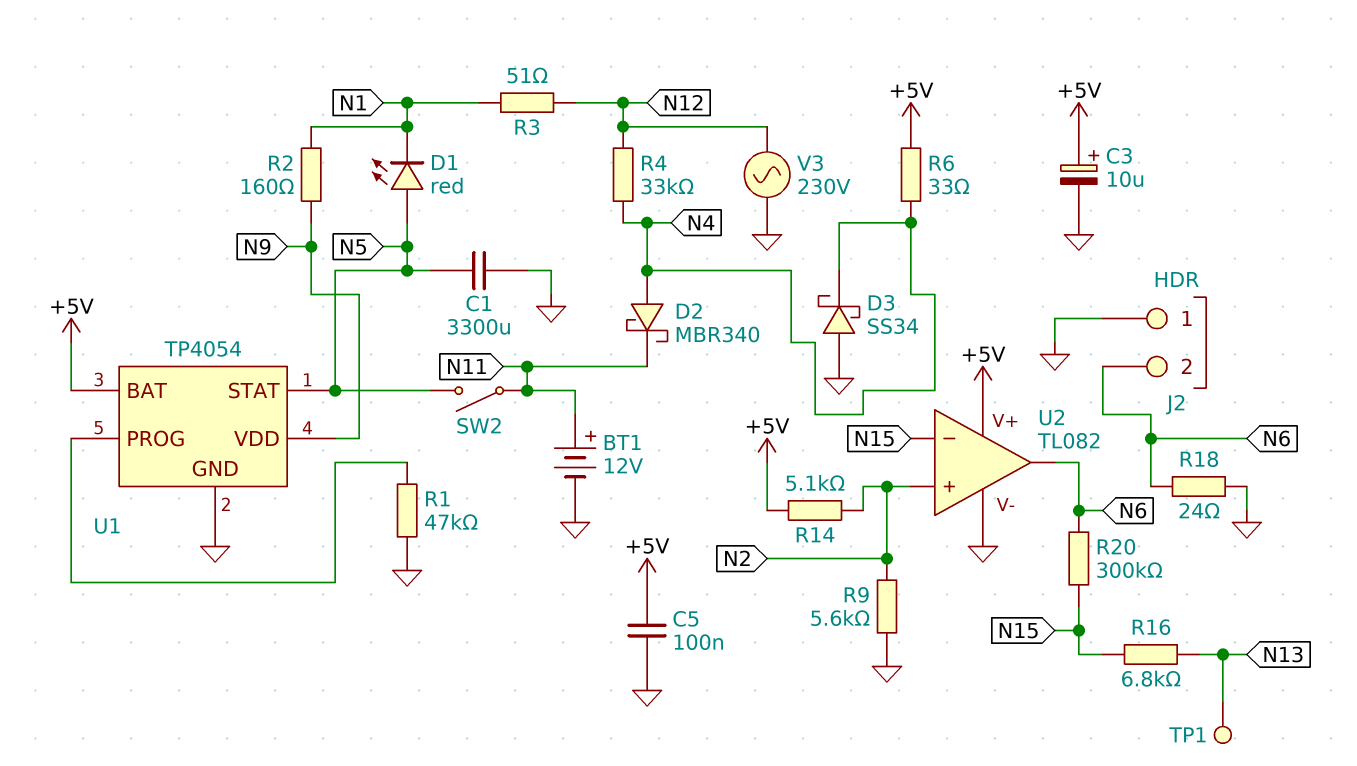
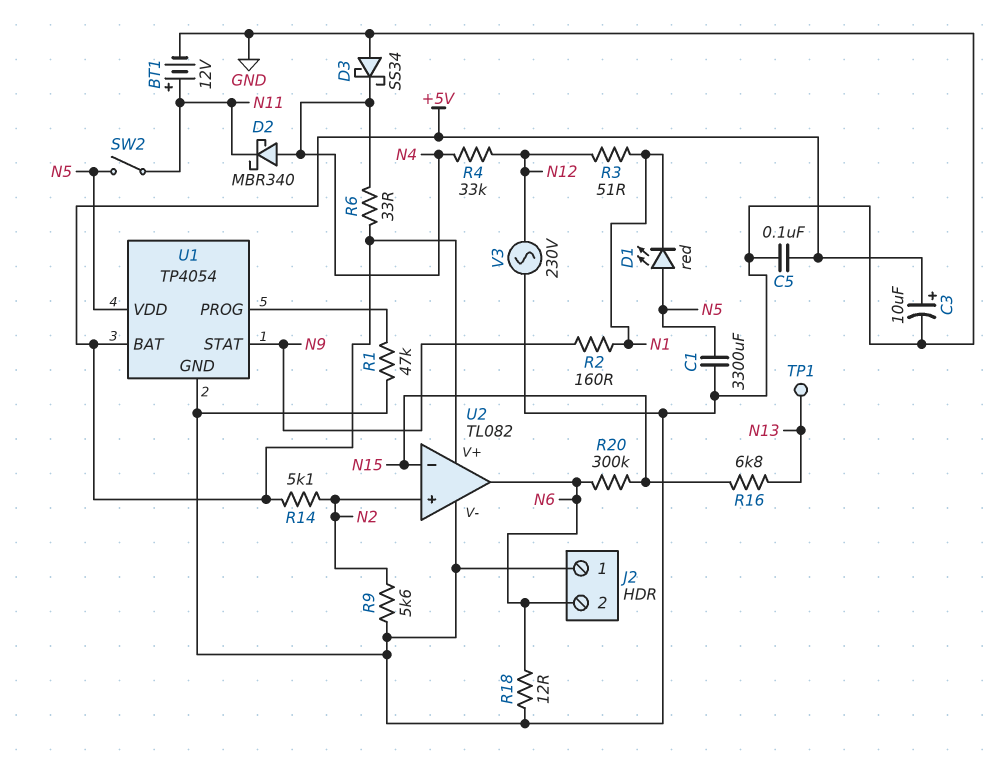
R18: 24 (GND, N6) -> 12 (GND, N6)
U1 pin STAT: N5 -> N9
U1 pin VDD: N9 -> N5

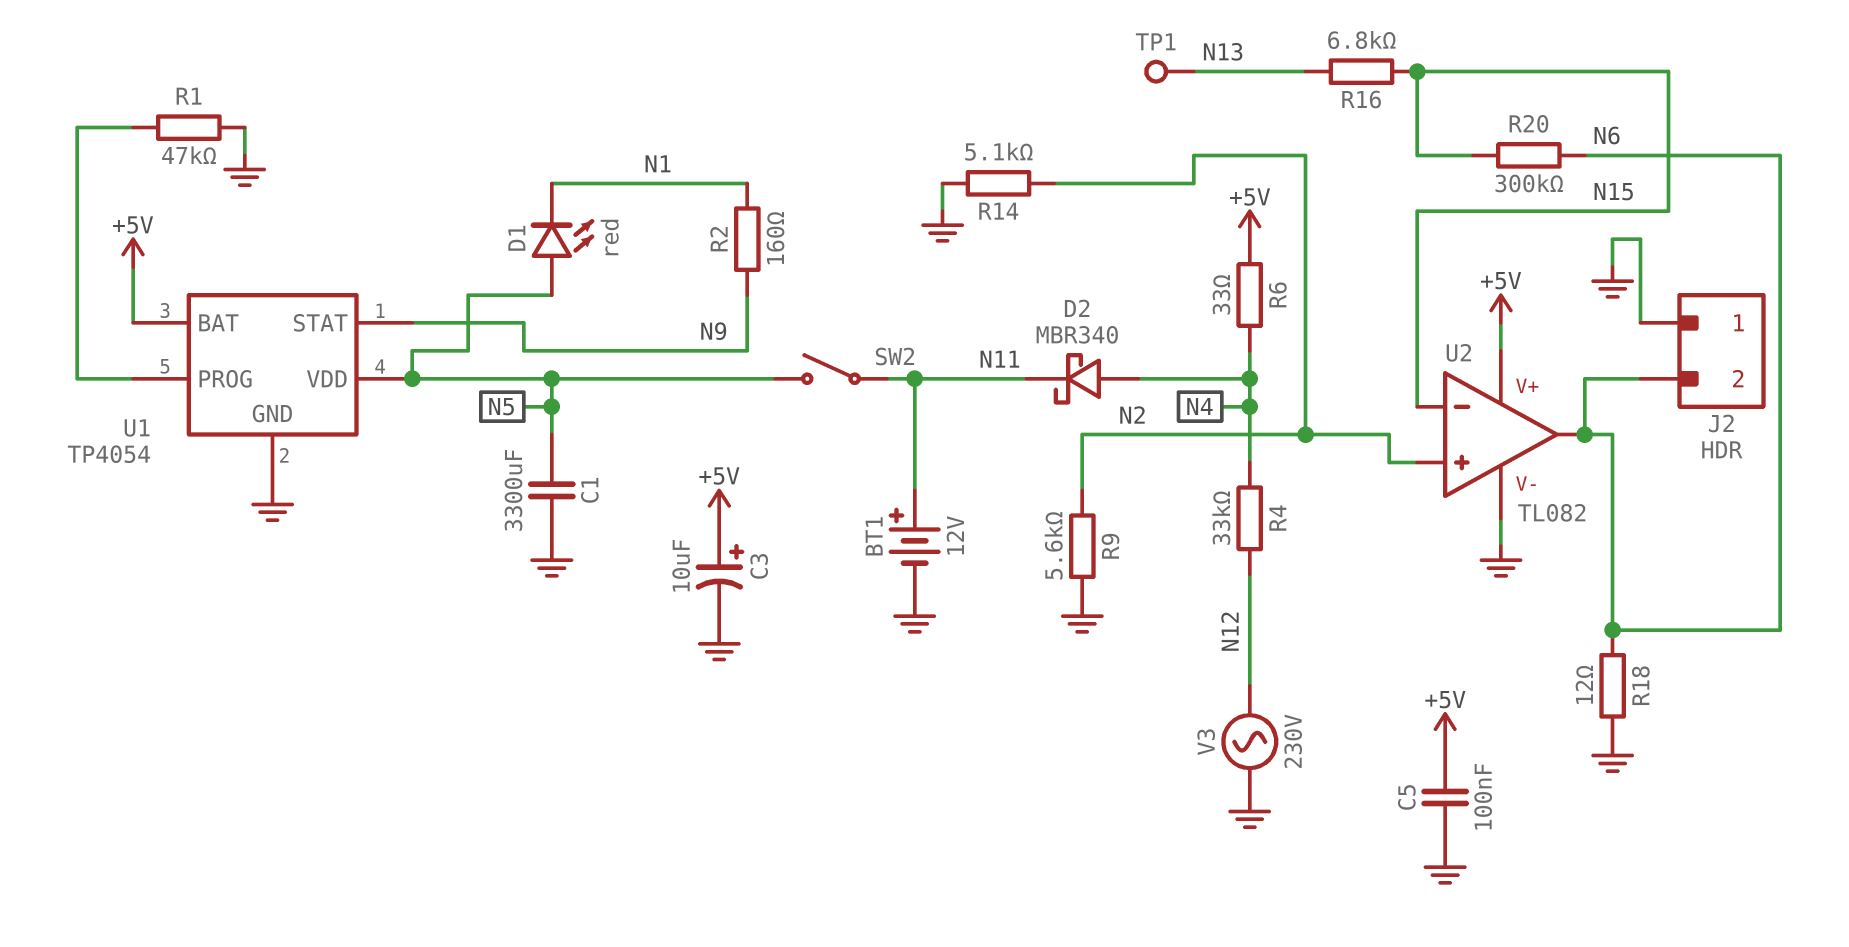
D3: schottky SS34 (A GND, K N4) -> none
R3: 51 (N1, N12) -> none
R14: 5.1k (+5V, N2) -> 5.1k (GND, N2)

